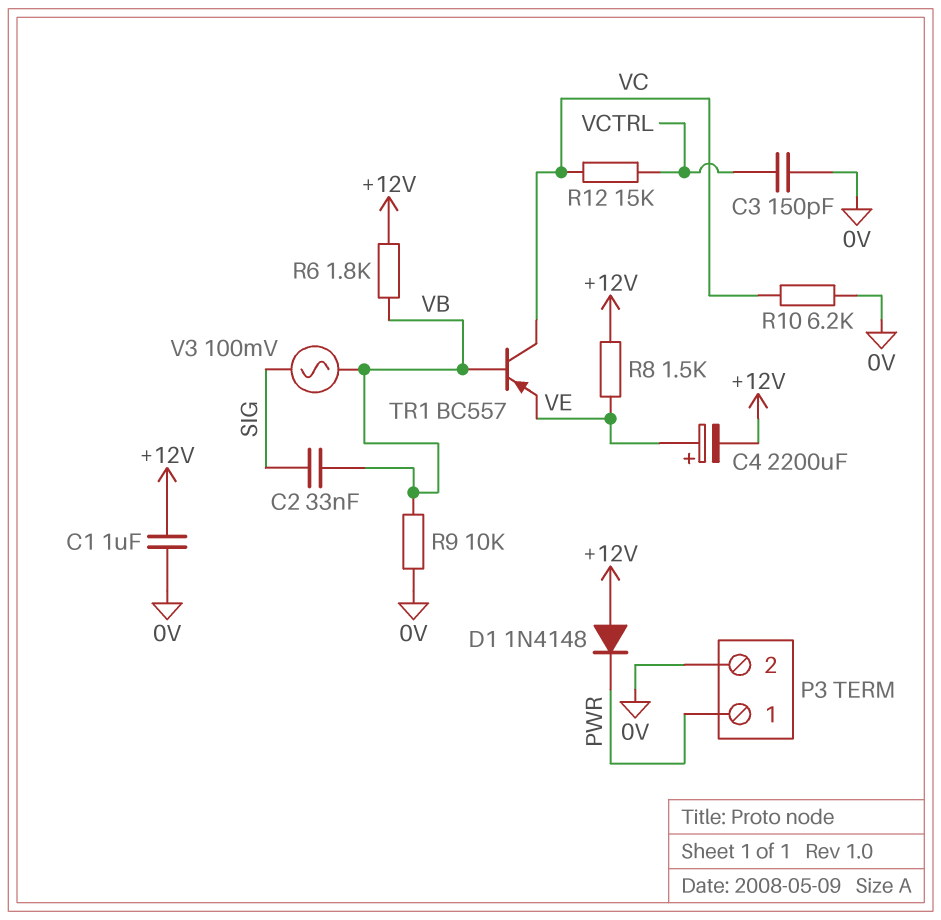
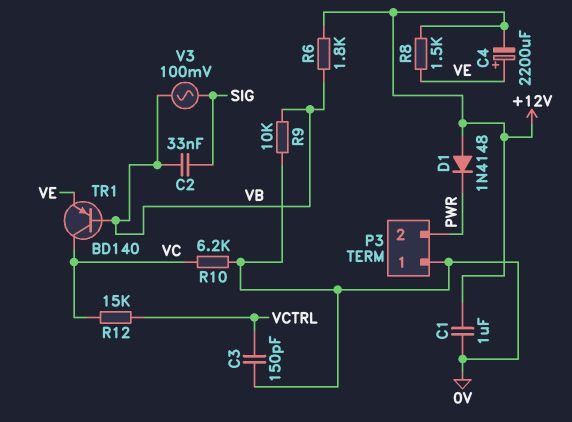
P3 pin 1: PWR -> 0V
P3 pin 2: 0V -> PWR
TR1: PNP BC557 (B VB, C VC, E VE) -> PNP BD140 (B VB, C VC, E VE)

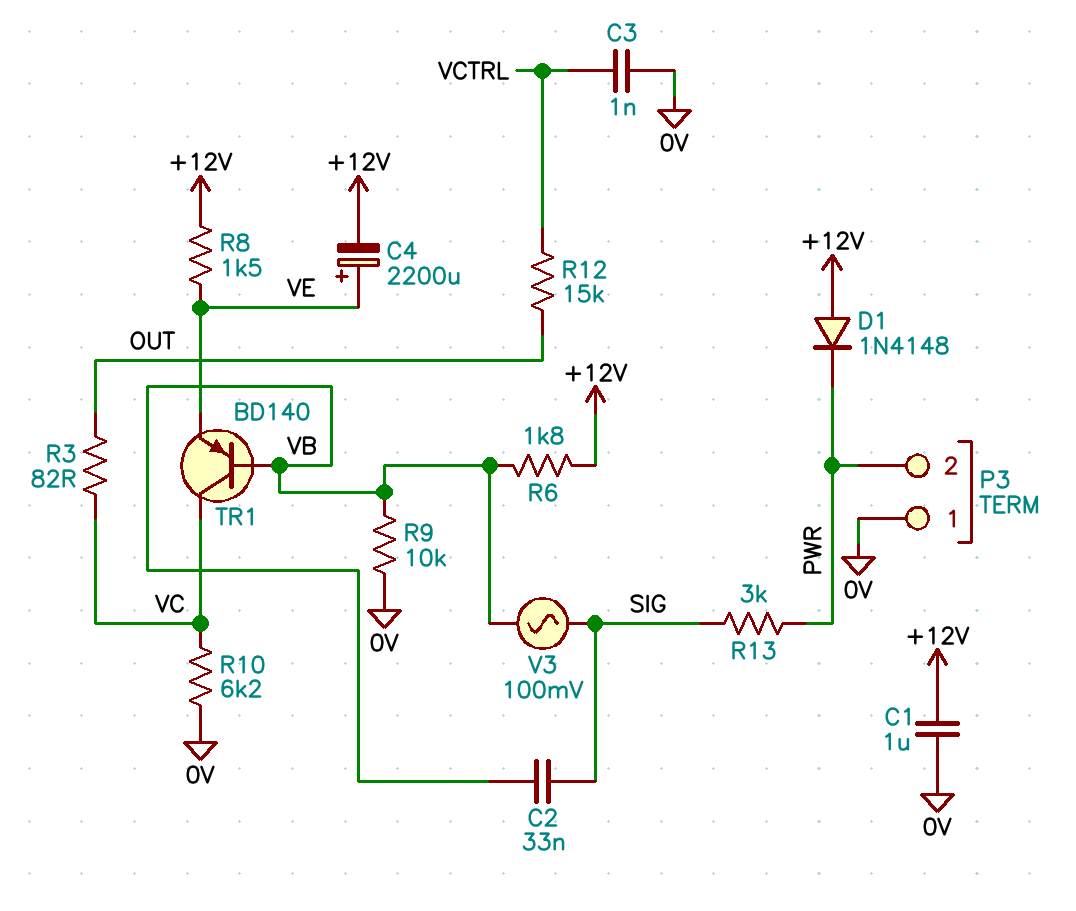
C3: 150pF (0V, VCTRL) -> 1nF (0V, VCTRL)
R3: none -> 82 (OUT, VC)
R12: 15k (VC, VCTRL) -> 15k (OUT, VCTRL)
R13: none -> 3k (PWR, SIG)

